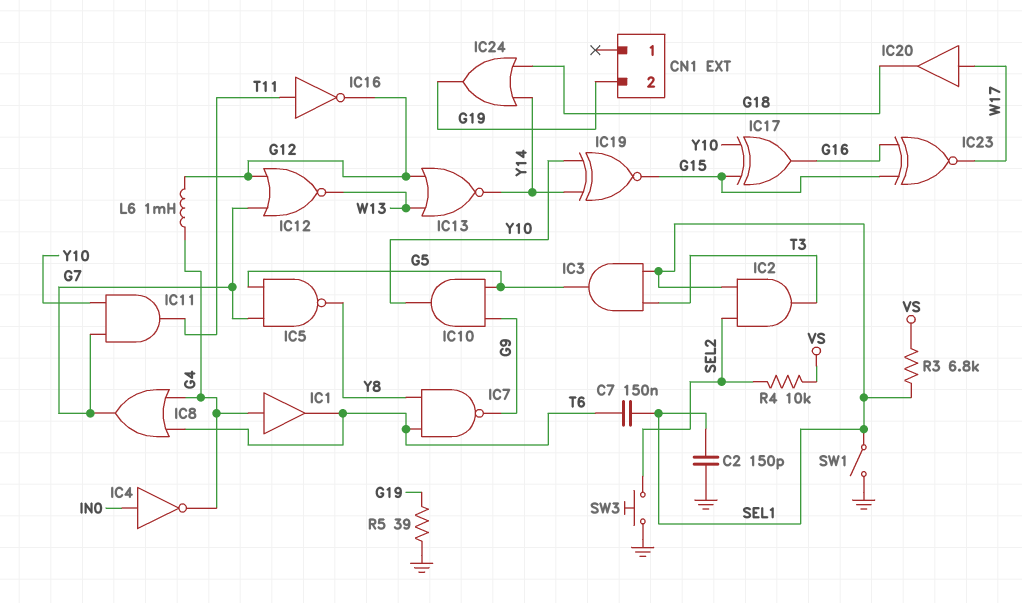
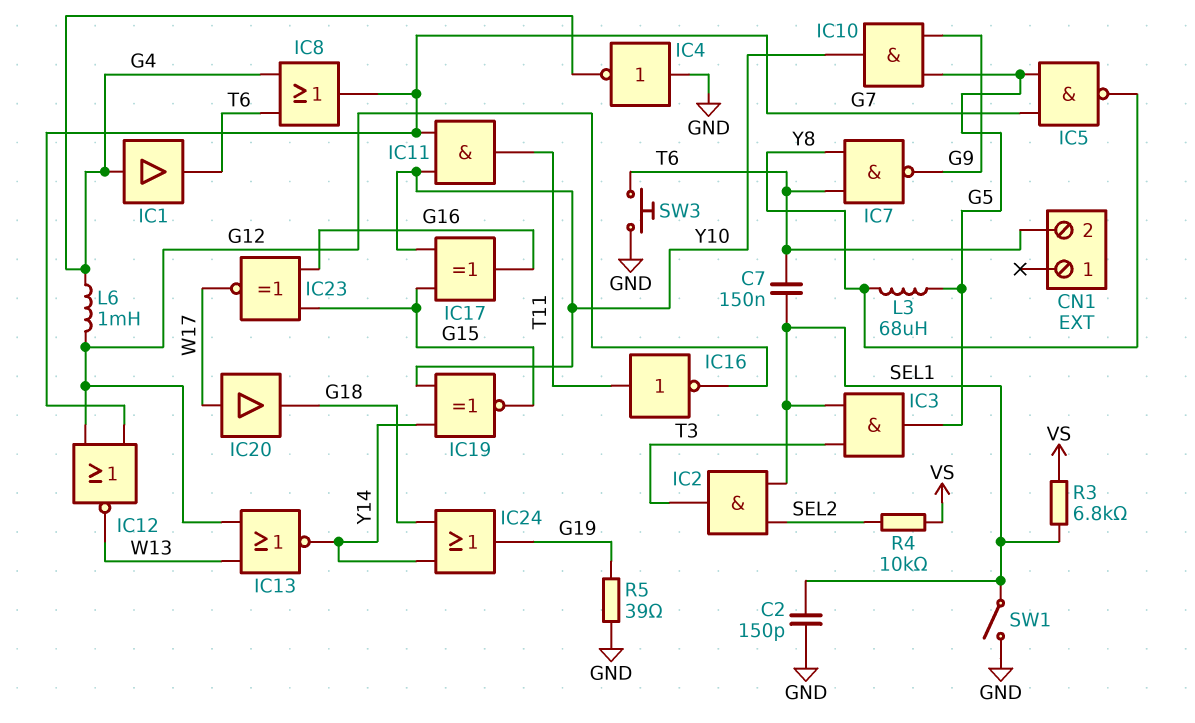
CN1 pin 2: G19 -> T6
IC4: NOT (in IN0, out G4) -> NOT (in GND, out G4)
L3: none -> 68uH (G5, Y8)
SW3: button (GND, SEL2) -> button (GND, T6)

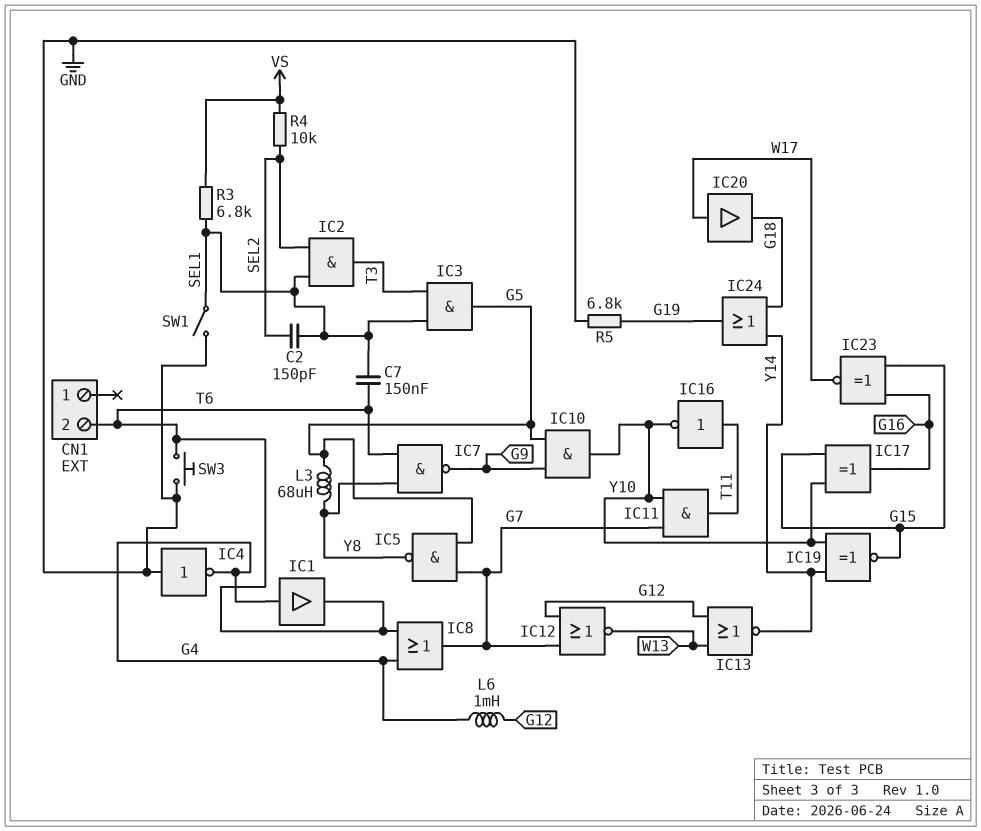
C2: 150pF (GND, SEL1) -> 150pF (SEL1, SEL2)
IC16: NOT (in T11, out G12) -> NOT (in T11, out Y10)
R5: 39 (G19, GND) -> 6.8k (G19, GND)

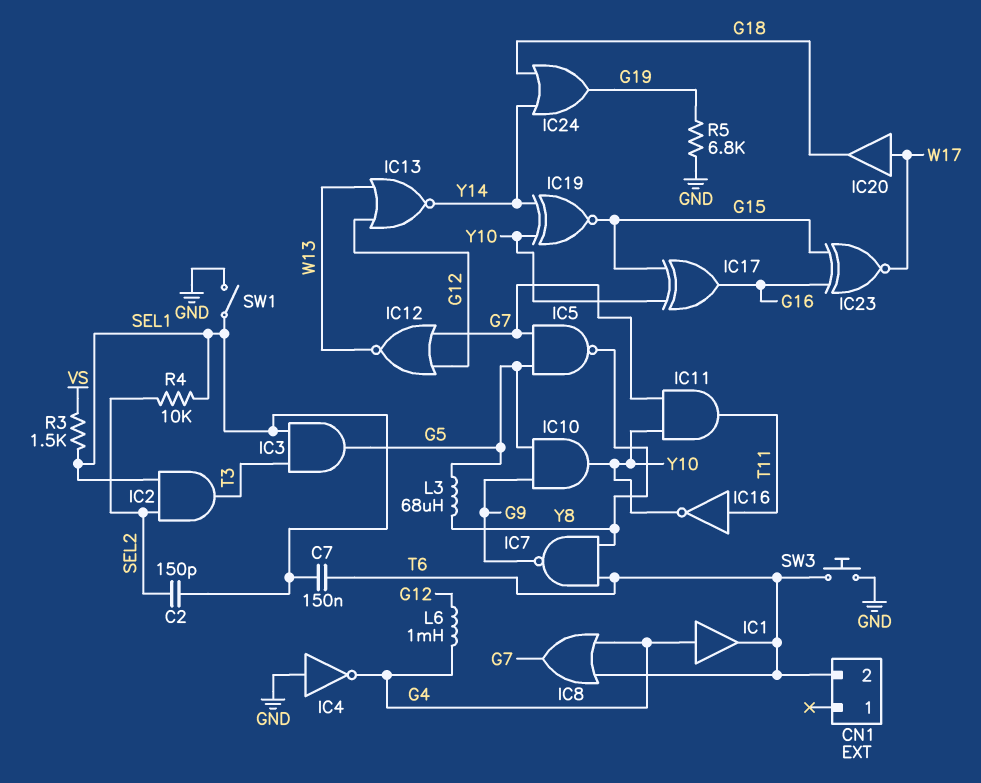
R3: 6.8k (SEL1, VS) -> 1.5k (SEL1, VS)
R4: 10k (SEL2, VS) -> 10k (SEL1, SEL2)

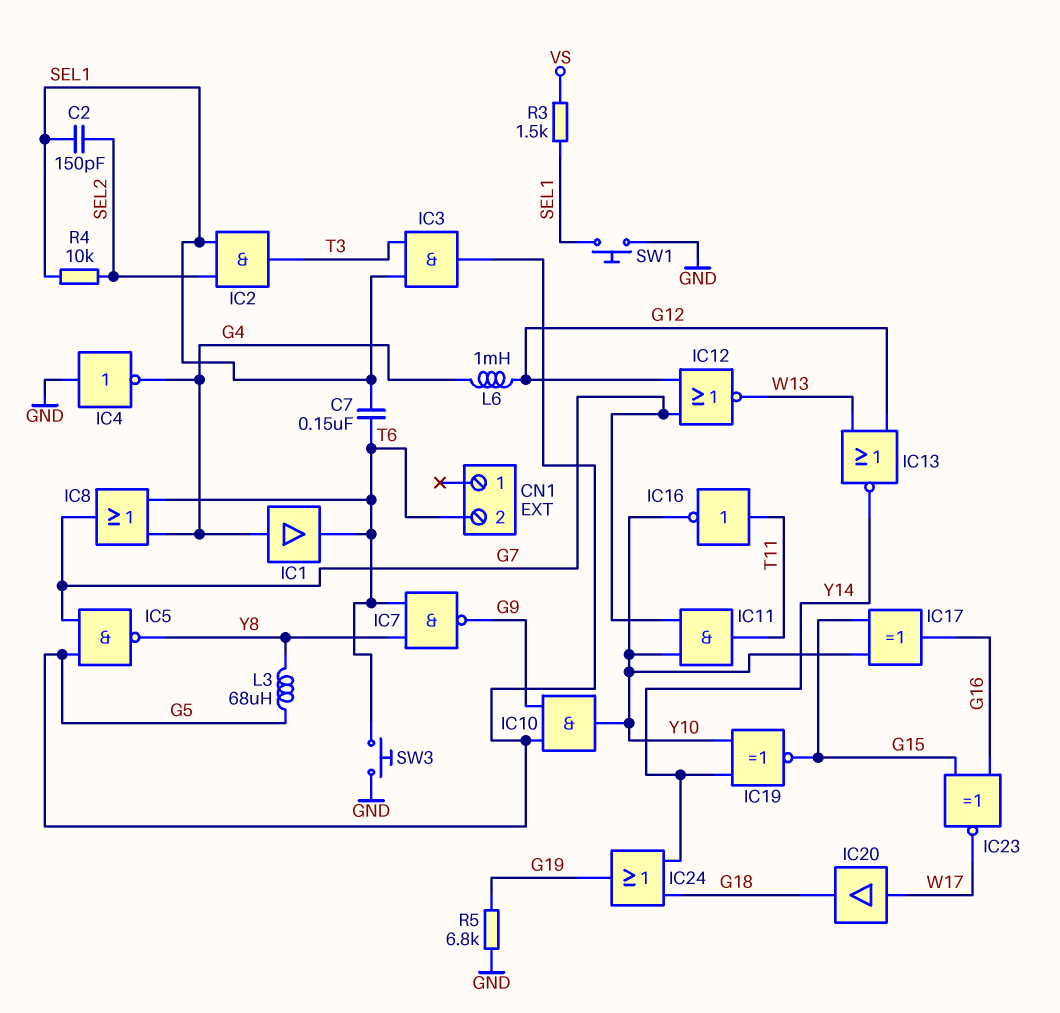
SW1: switch (GND, SEL1) -> button (GND, SEL1)

